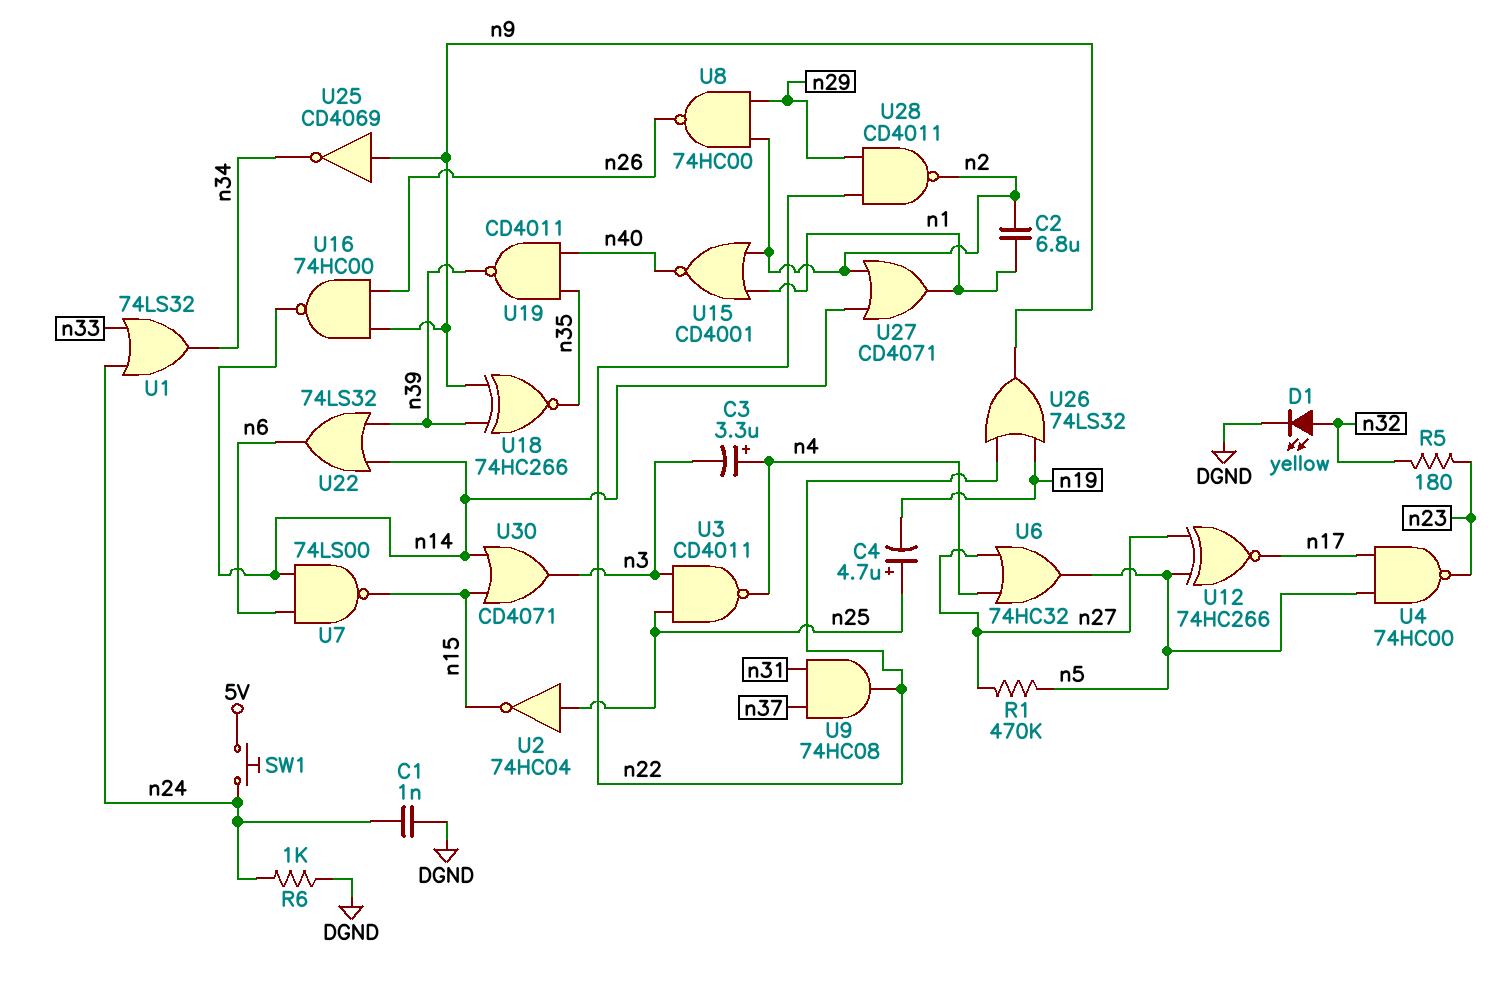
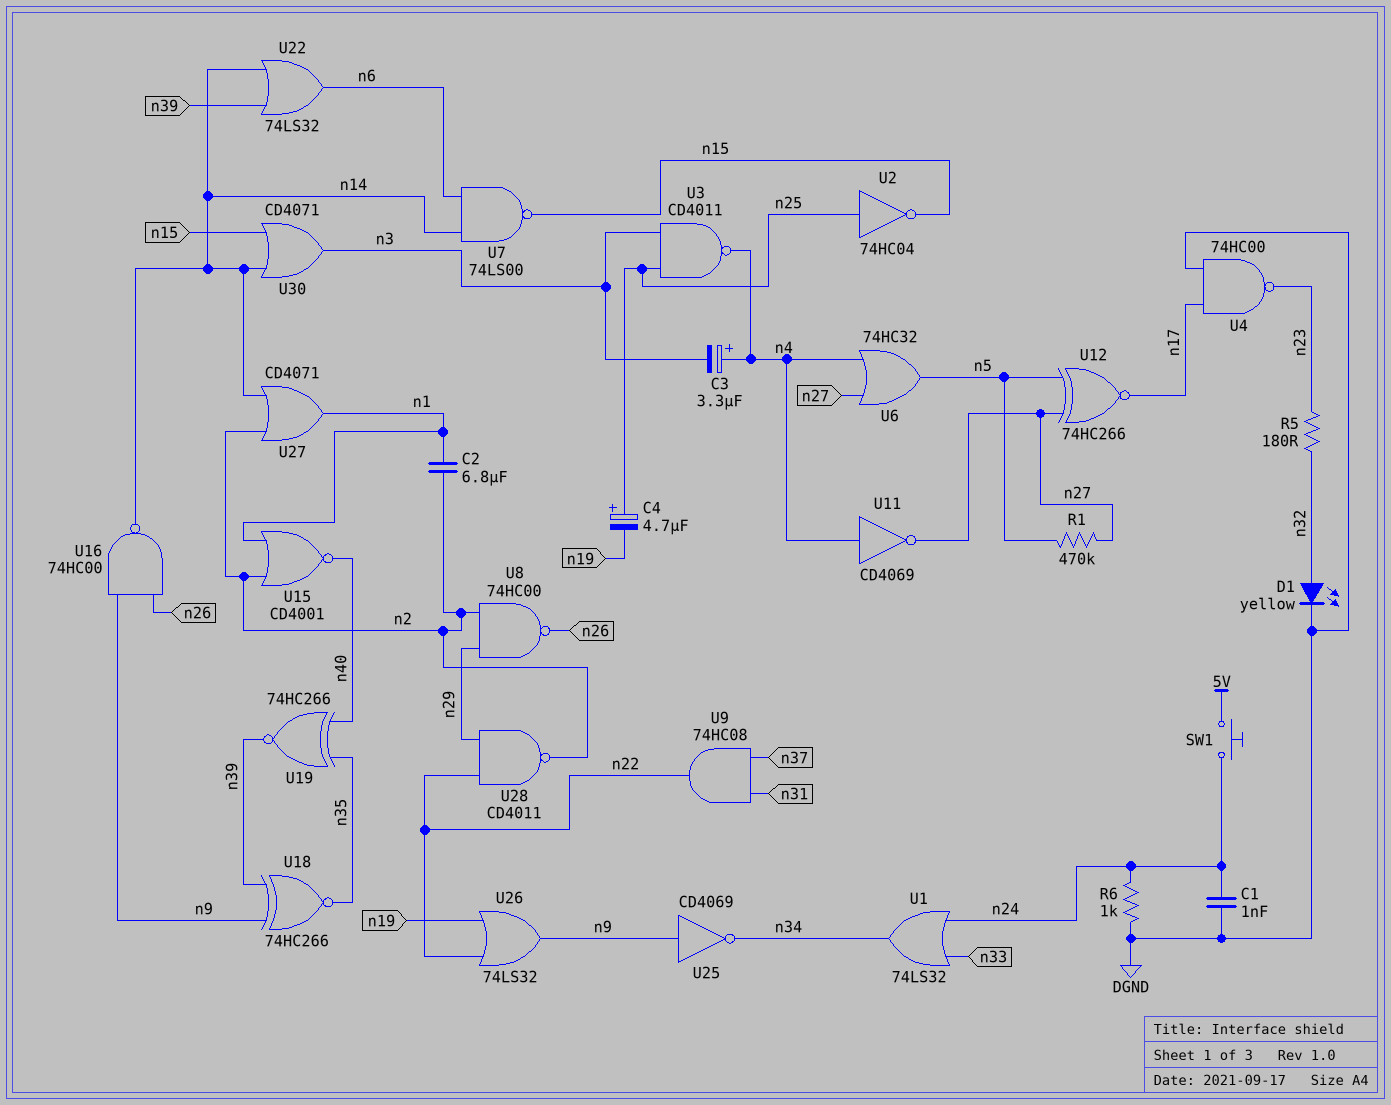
U4: NAND 74HC00 (in n5, in n17, out n23) -> NAND 74HC00 (in DGND, in n17, out n23)
U11: none -> NOT CD4069 (in n4, out n27)
U19: NAND CD4011 (in n35, in n40, out n39) -> XNOR 74HC266 (in n35, in n40, out n39)

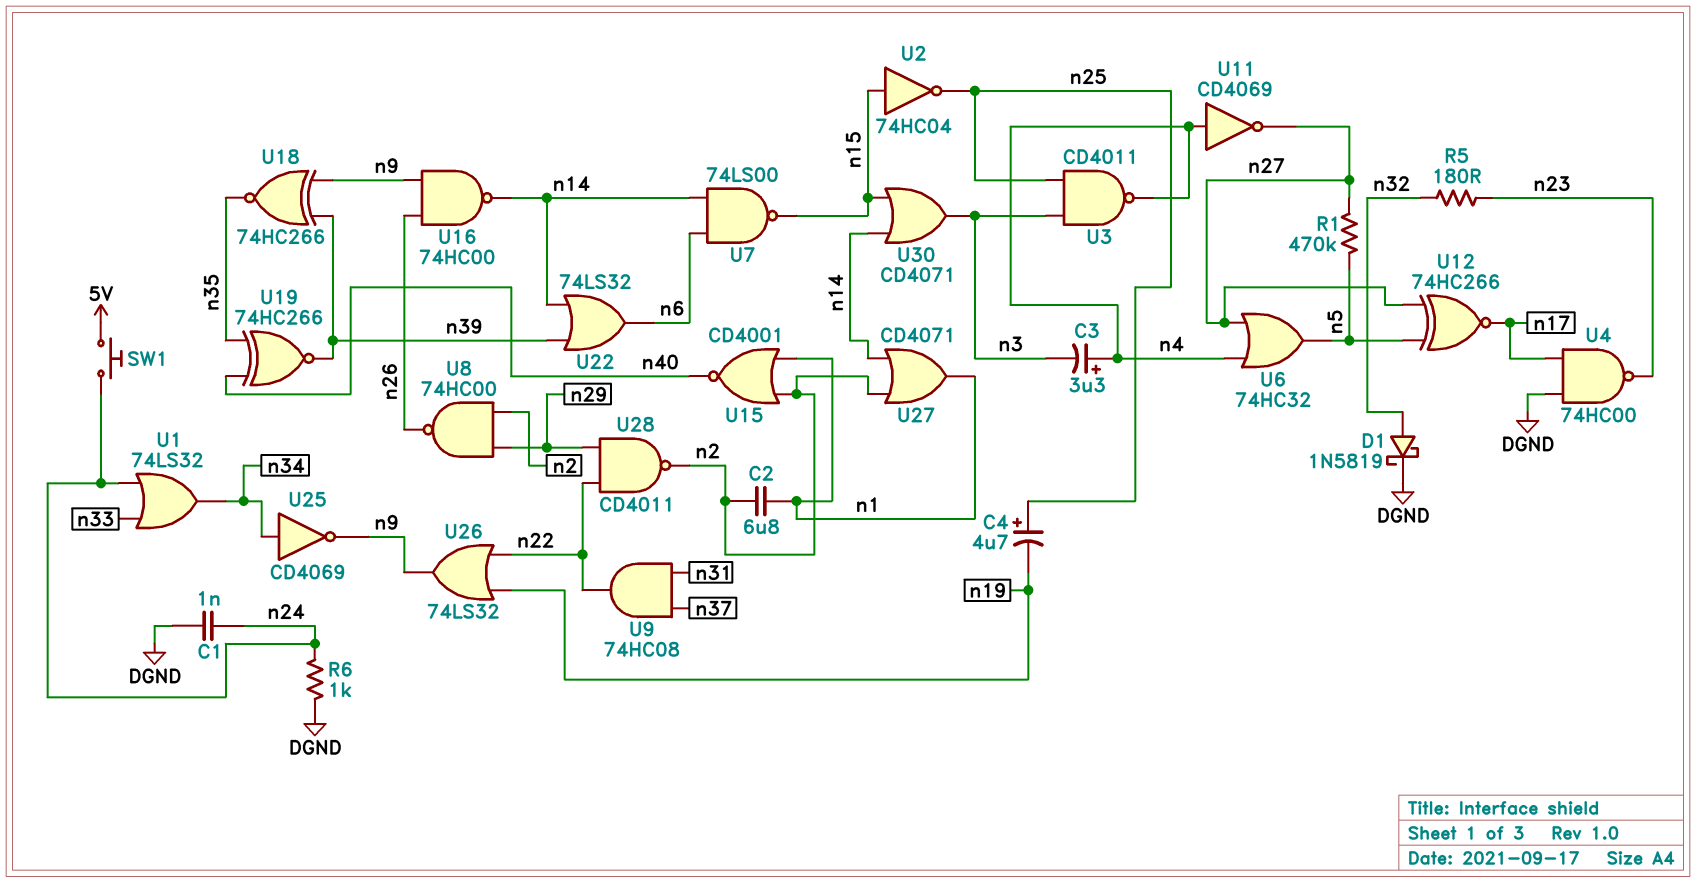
D1: LED yellow (A n32, K DGND) -> schottky 1N5819 (A n32, K DGND)
U2: NOT 74HC04 (in n25, out n15) -> NOT 74HC04 (in n15, out n25)
U25: NOT CD4069 (in n9, out n34) -> NOT CD4069 (in n34, out n9)

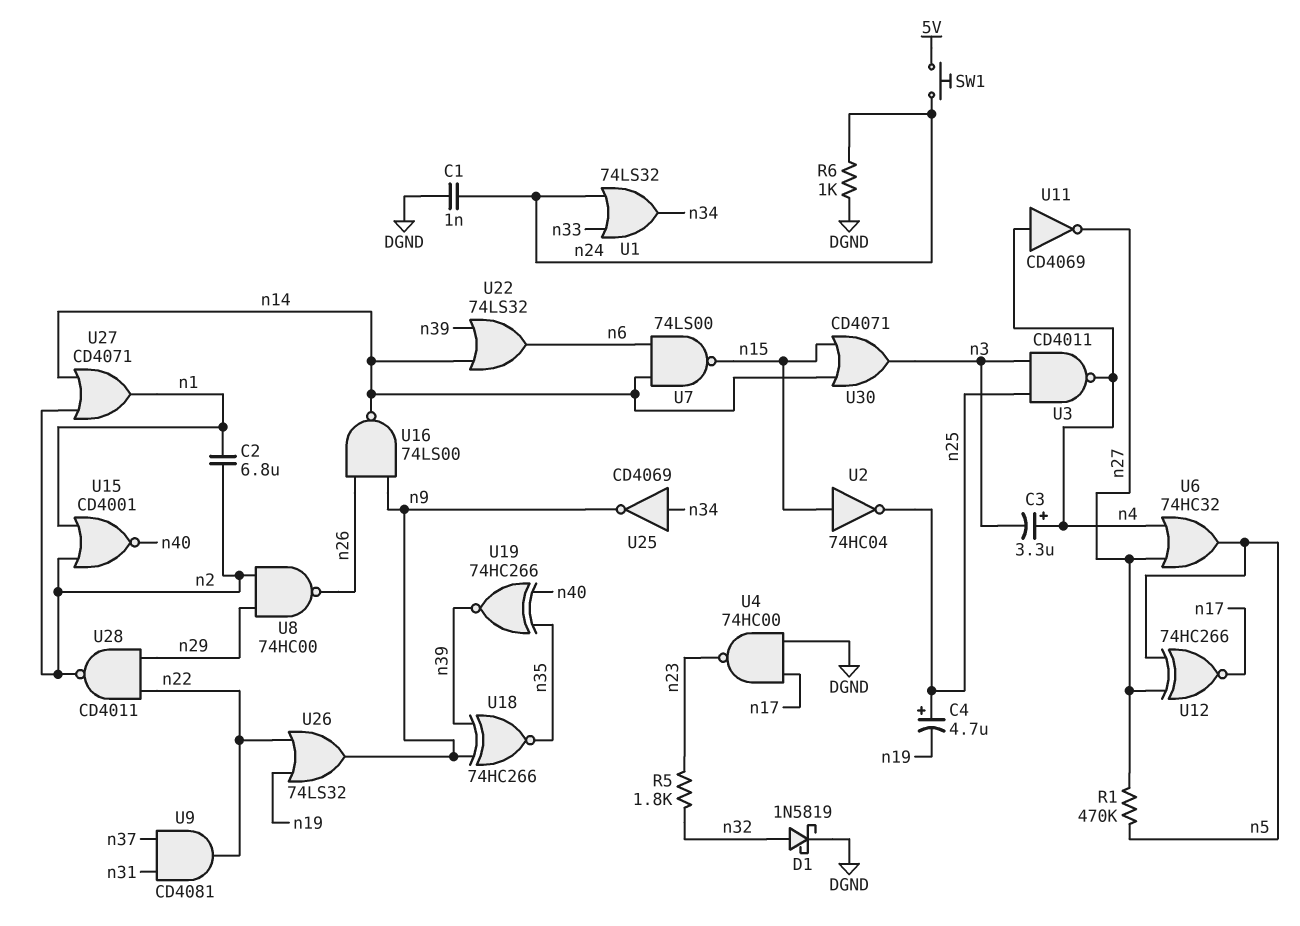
R5: 180 (n23, n32) -> 1.8k (n23, n32)
U9: AND 74HC08 (in n31, in n37, out n22) -> AND CD4081 (in n31, in n37, out n22)
U16: NAND 74HC00 (in n9, in n26, out n14) -> NAND 74LS00 (in n9, in n26, out n14)

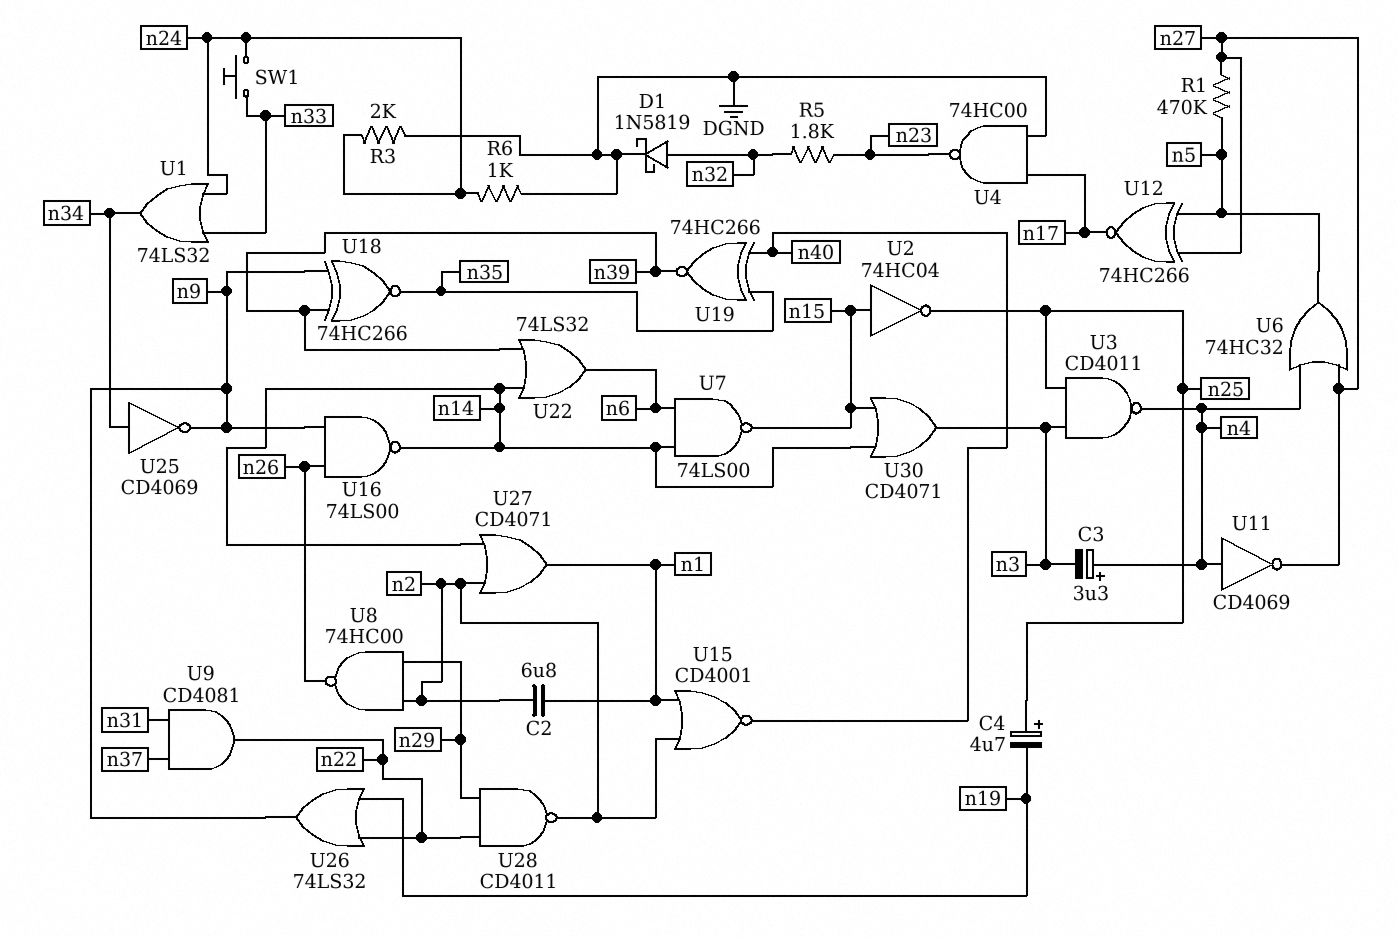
C1: 1nF (DGND, n24) -> none
R3: none -> 2k (DGND, n24)
SW1: button (5V, n24) -> button (n24, n33)

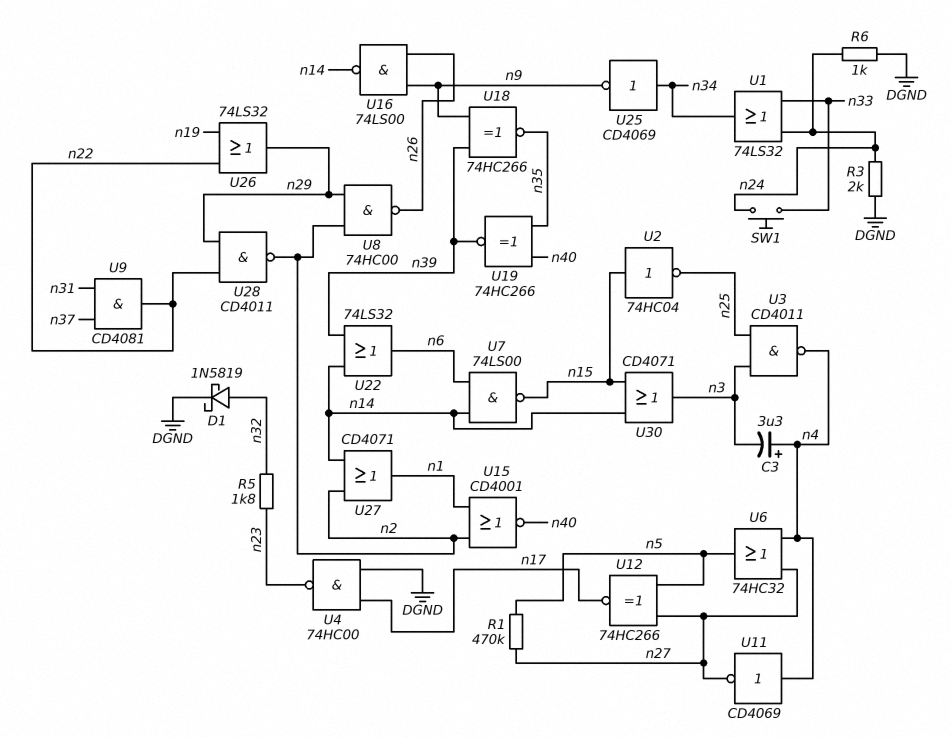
C2: 6.8uF (n1, n2) -> none
C4: 4.7uF (plus n25, minus n19) -> none
U26: OR 74LS32 (in n19, in n22, out n9) -> OR 74LS32 (in n19, in n22, out n29)

